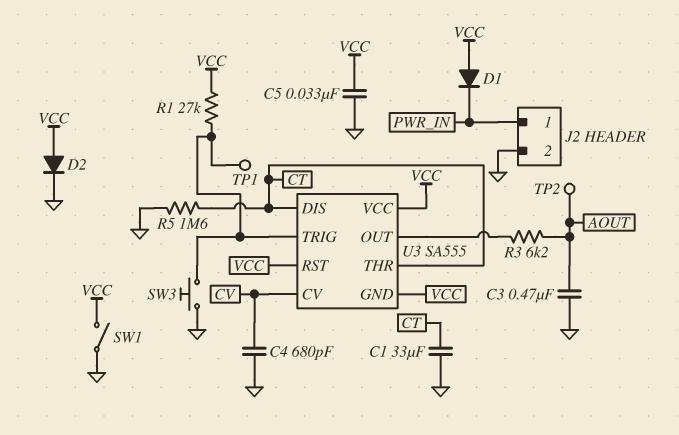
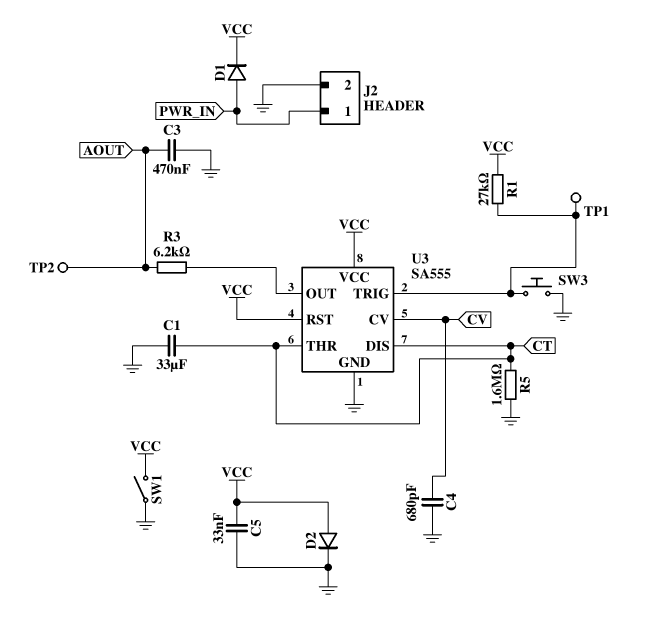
D1: diode (A VCC, K PWR_IN) -> diode (A PWR_IN, K VCC)
U3 pin GND: VCC -> GND

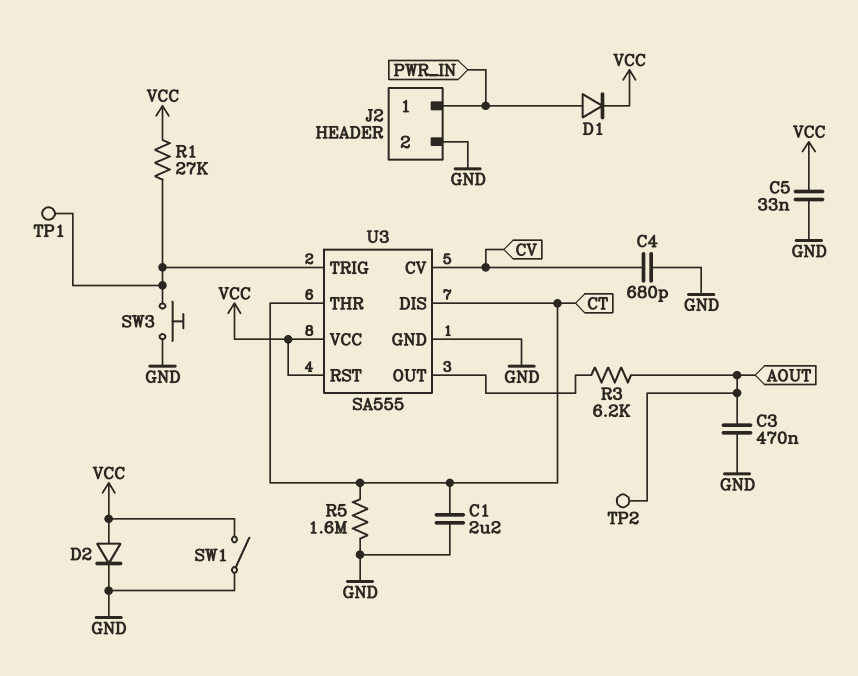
C1: 33uF (CT, GND) -> 2.2uF (CT, GND)

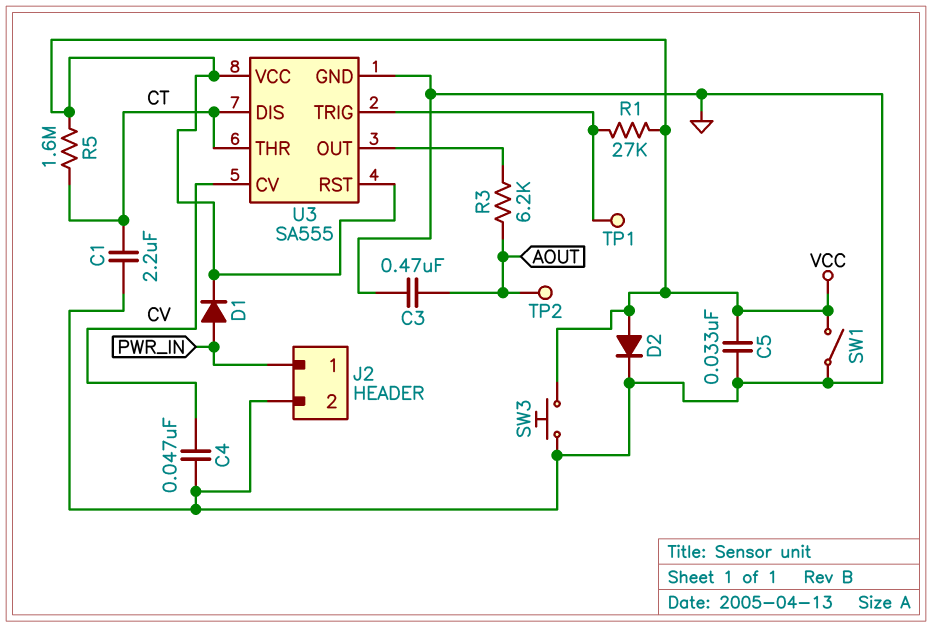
C4: 680pF (CV, GND) -> 47nF (CV, GND)
R5: 1.6M (CT, GND) -> 1.6M (CT, VCC)
SW3: button (GND, U3/TRIG) -> button (GND, VCC)

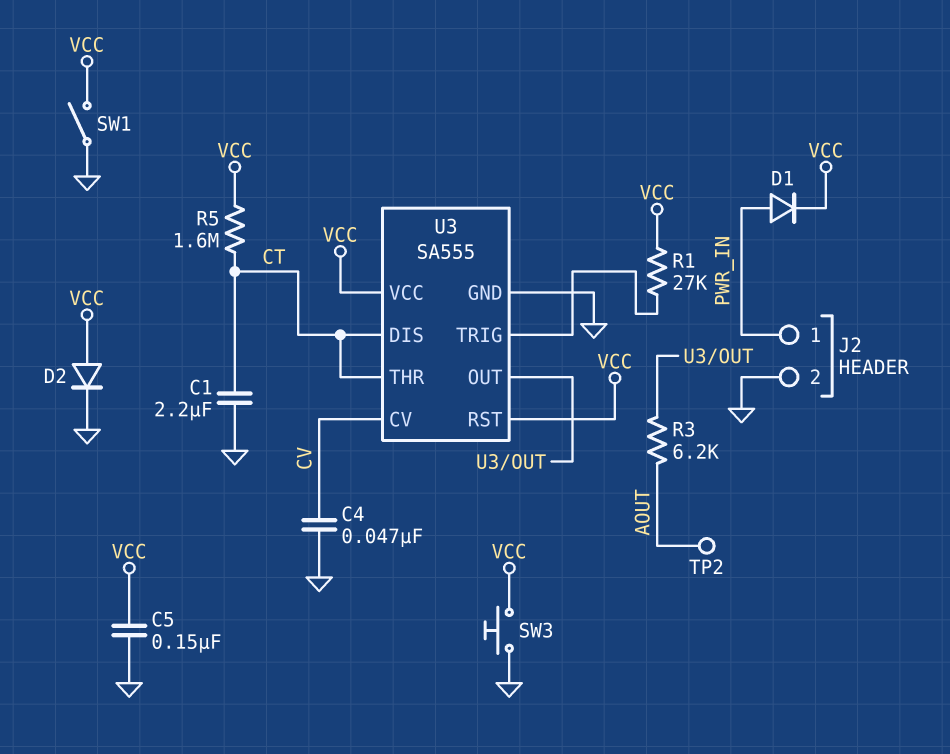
C3: 470nF (AOUT, GND) -> none
C5: 33nF (GND, VCC) -> 150nF (GND, VCC)
TP1: test point (U3/TRIG) -> none

